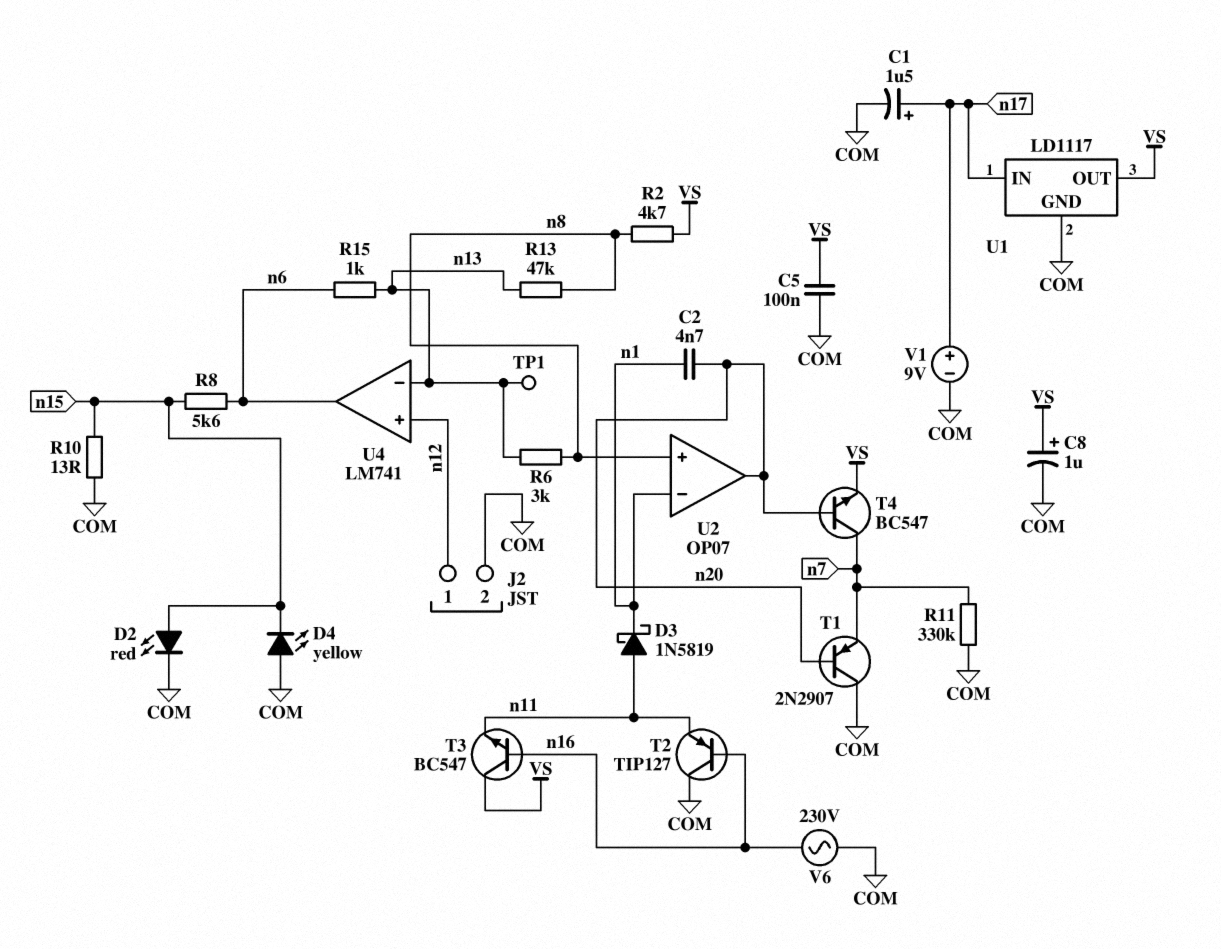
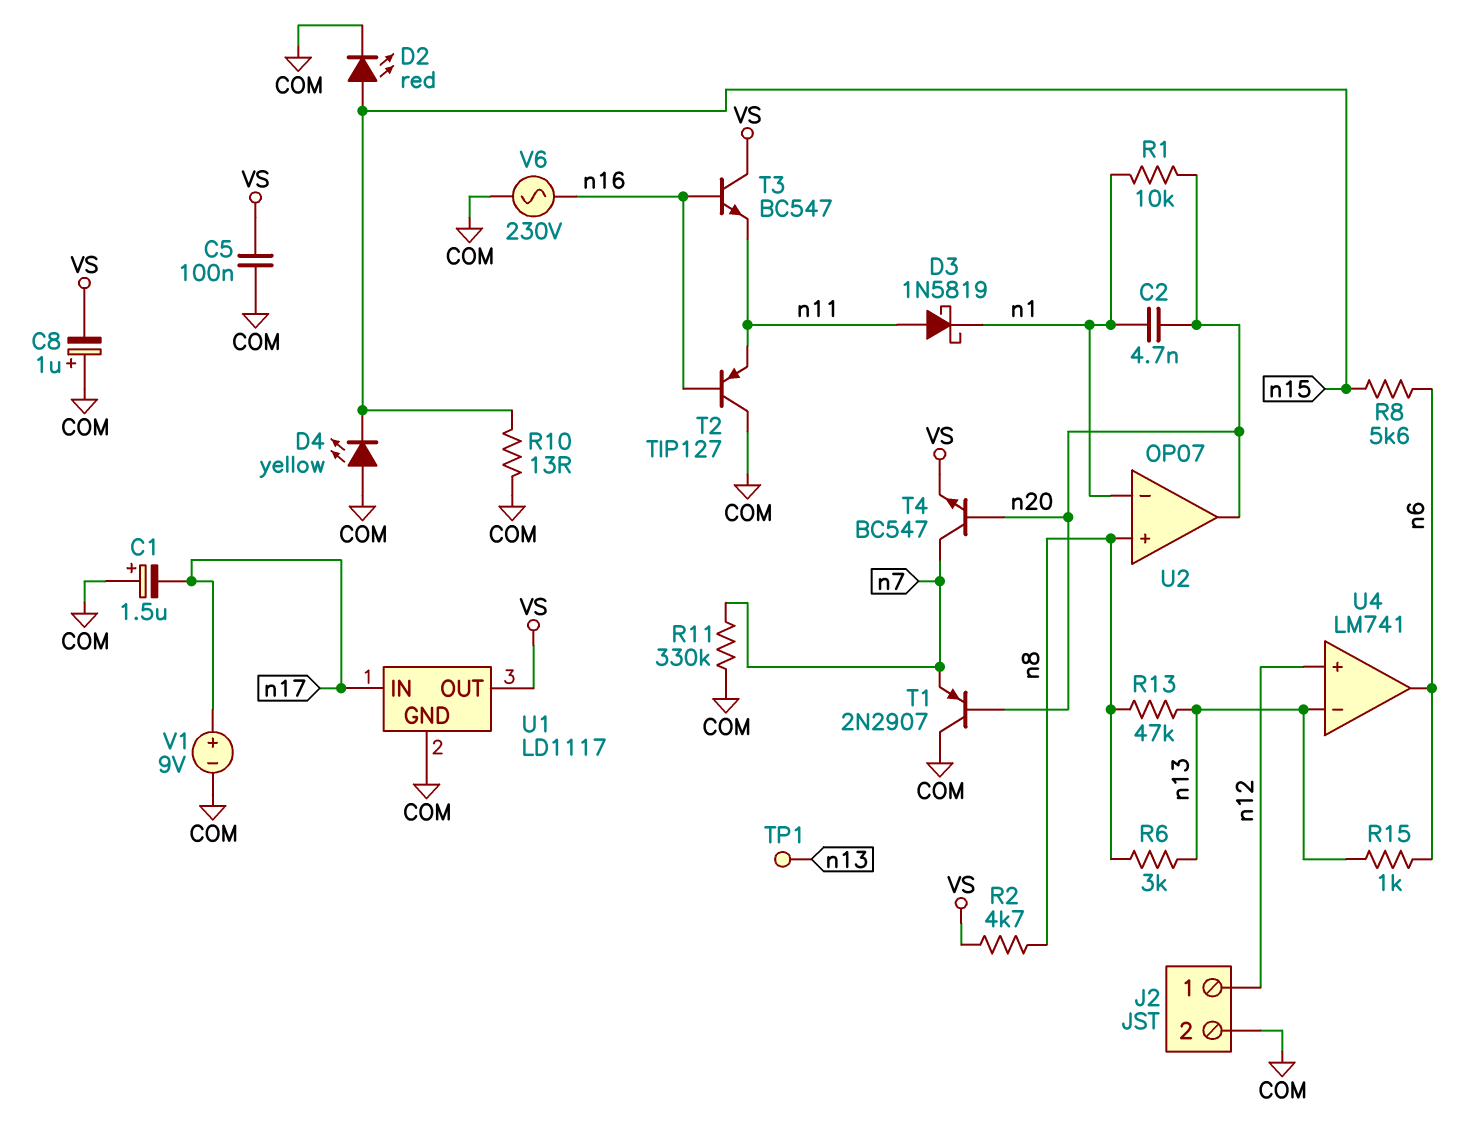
C1: 1.5uF (plus n17, minus COM) -> 1.5uF (plus COM, minus n17)
C8: 1uF (plus VS, minus COM) -> 1uF (plus COM, minus VS)
R1: none -> 10k (n1, n20)

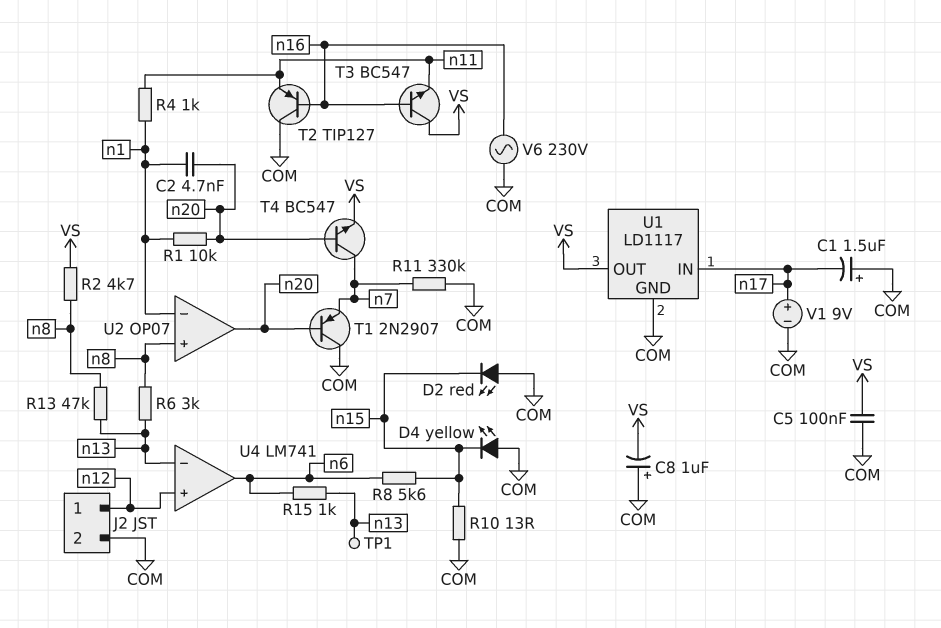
D2: LED red (A n15, K COM) -> LED red (A COM, K n15)
D3: schottky 1N5819 (A n11, K n1) -> none
R4: none -> 1k (n1, n11)

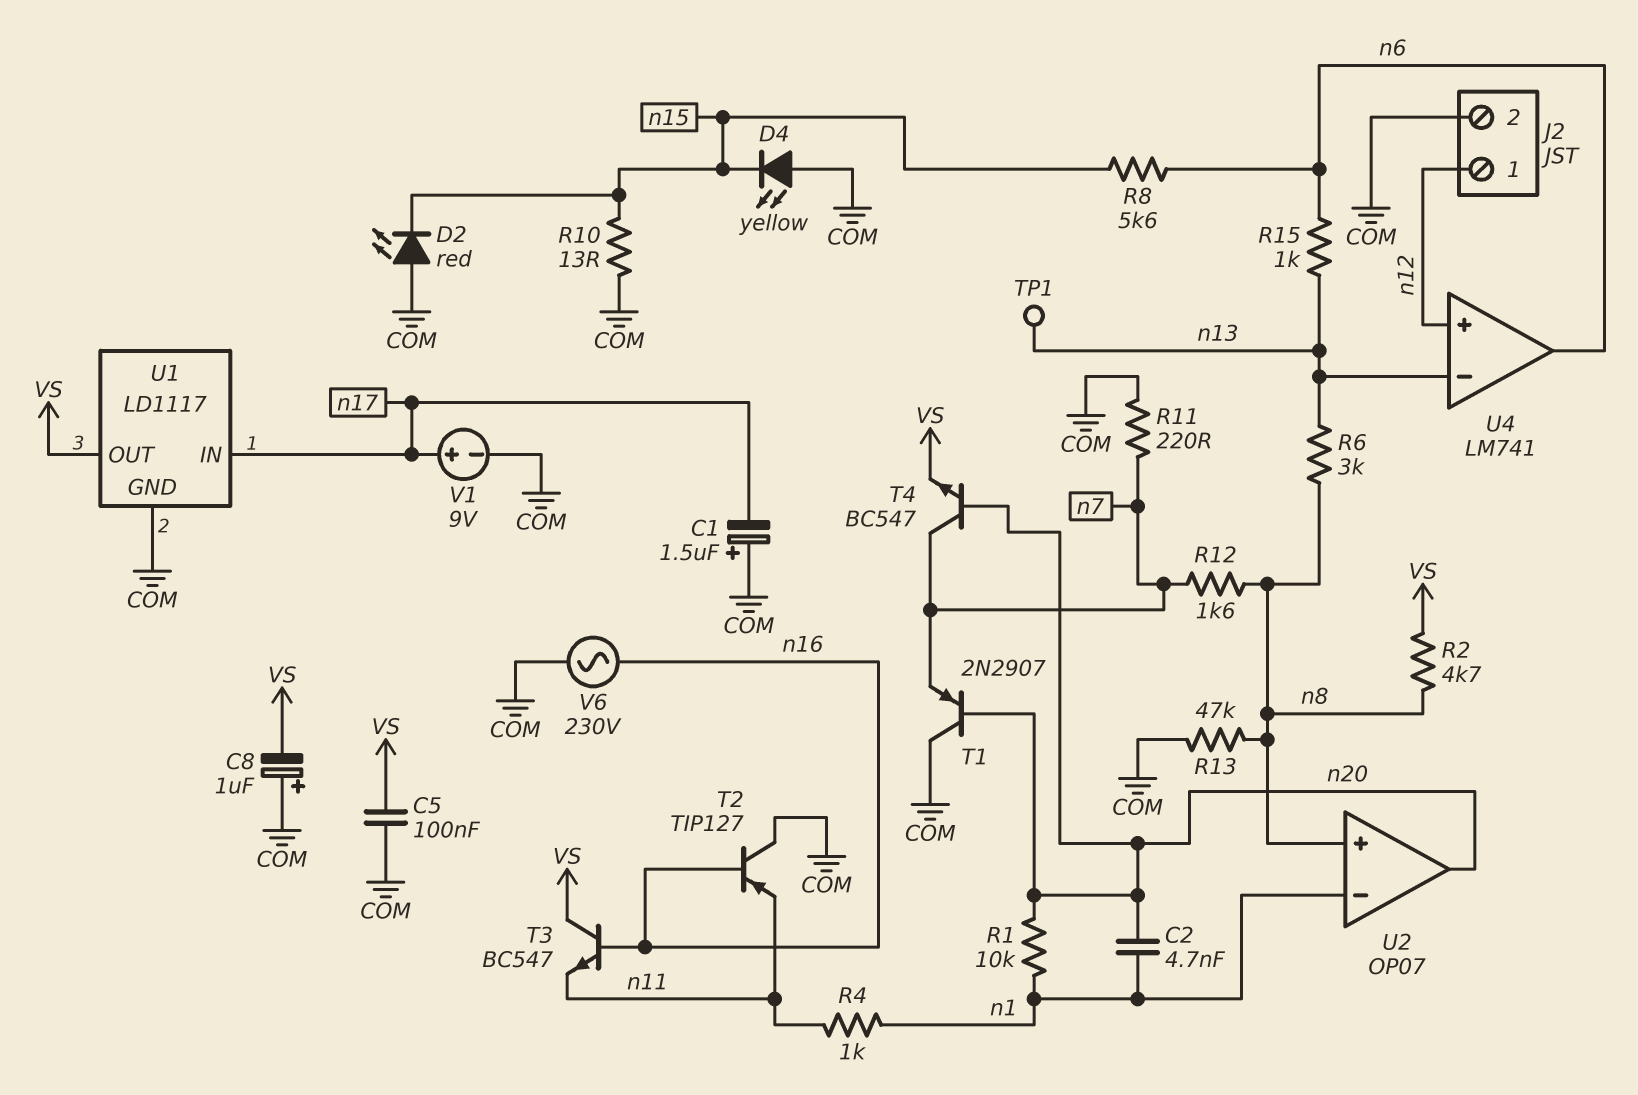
R11: 330k (COM, n7) -> 220 (COM, n7)
R12: none -> 1.6k (n7, n8)
R13: 47k (n8, n13) -> 47k (COM, n8)

